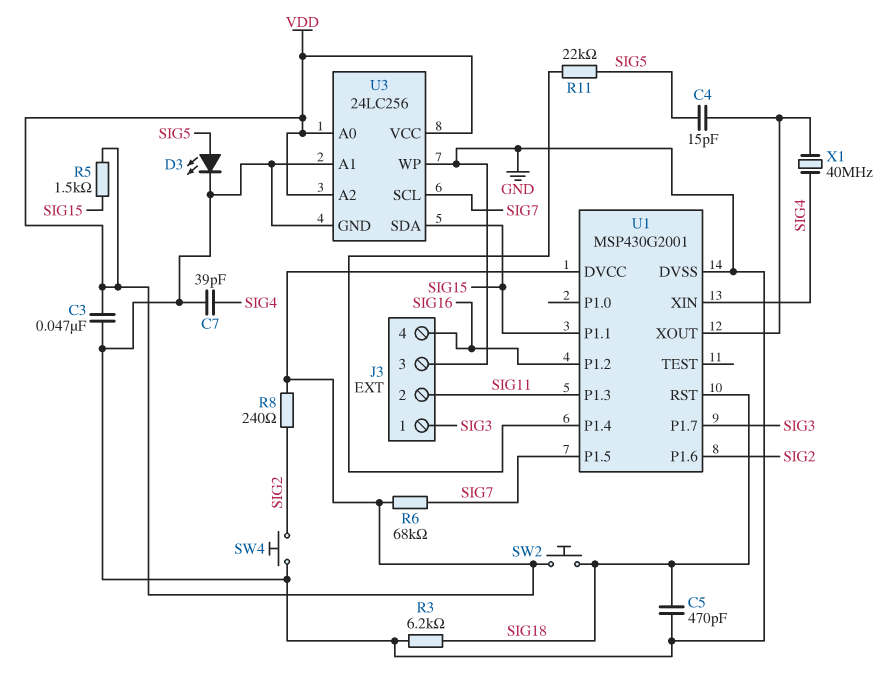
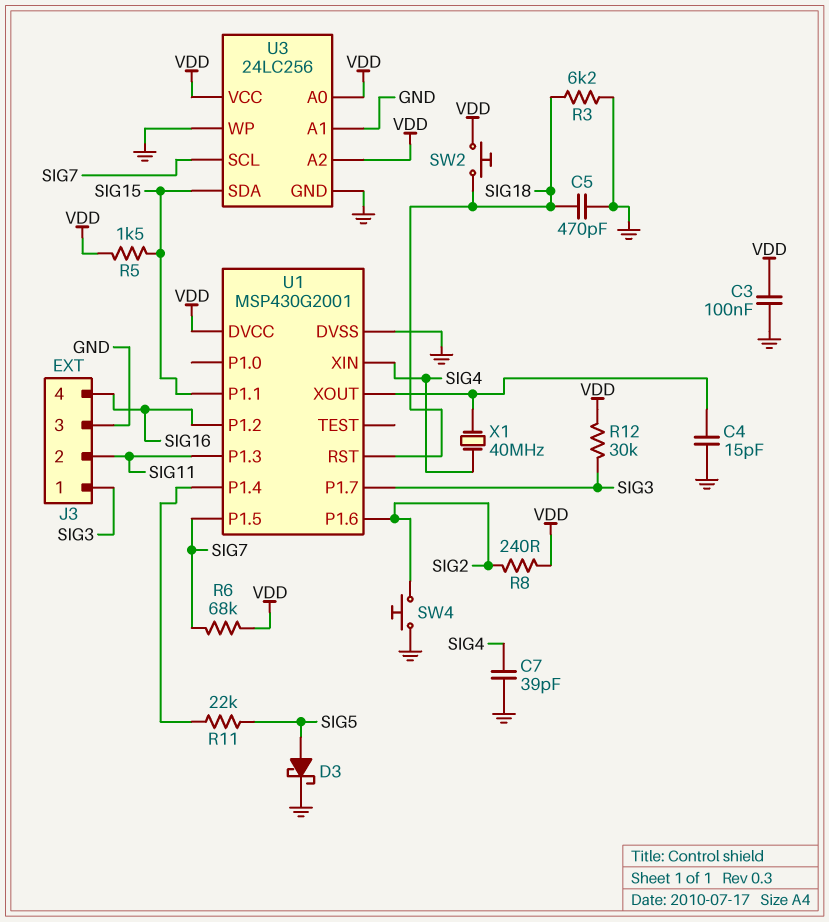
C3: 47nF (GND, VDD) -> 100nF (GND, VDD)
C4: 15pF (SIG5, U1/XOUT) -> 15pF (GND, U1/XOUT)
D3: LED (A SIG5, K GND) -> schottky (A SIG5, K GND)
R12: none -> 30k (SIG3, VDD)

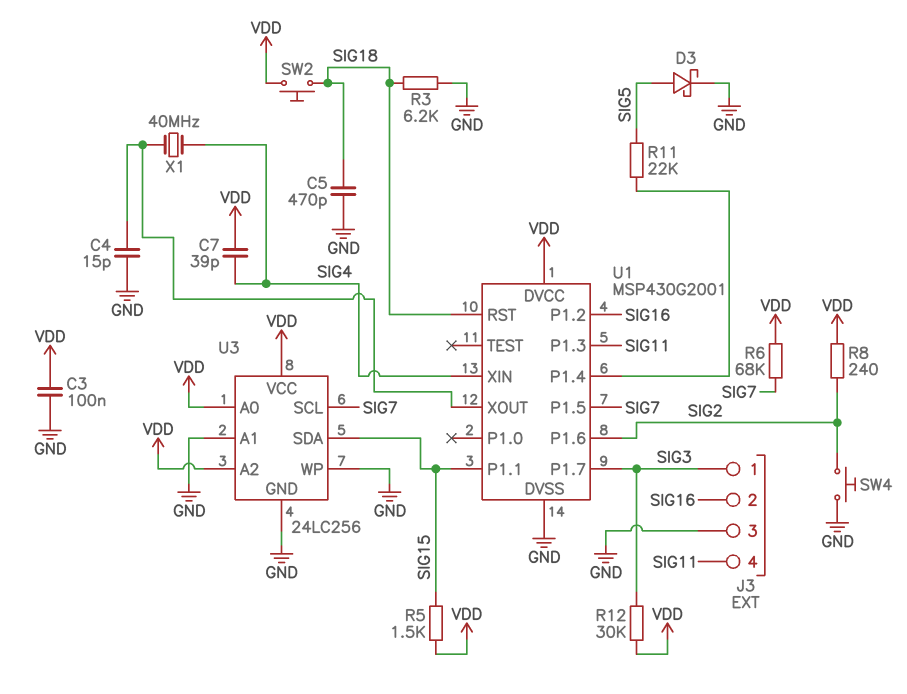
C7: 39pF (GND, SIG4) -> 39pF (SIG4, VDD)
J3 pin 2: SIG11 -> SIG16
J3 pin 4: SIG16 -> SIG11

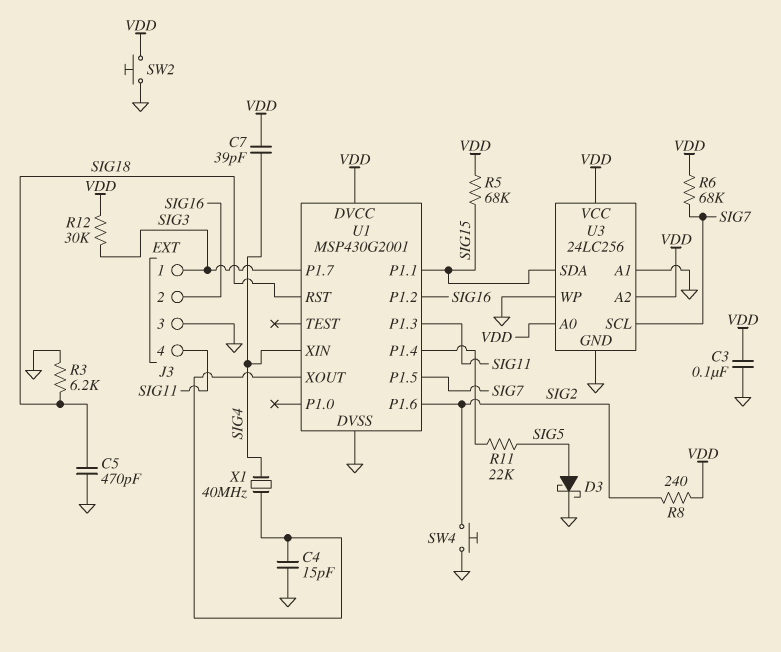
R5: 1.5k (SIG15, VDD) -> 68k (SIG15, VDD)
SW2: button (SIG18, VDD) -> button (GND, VDD)

